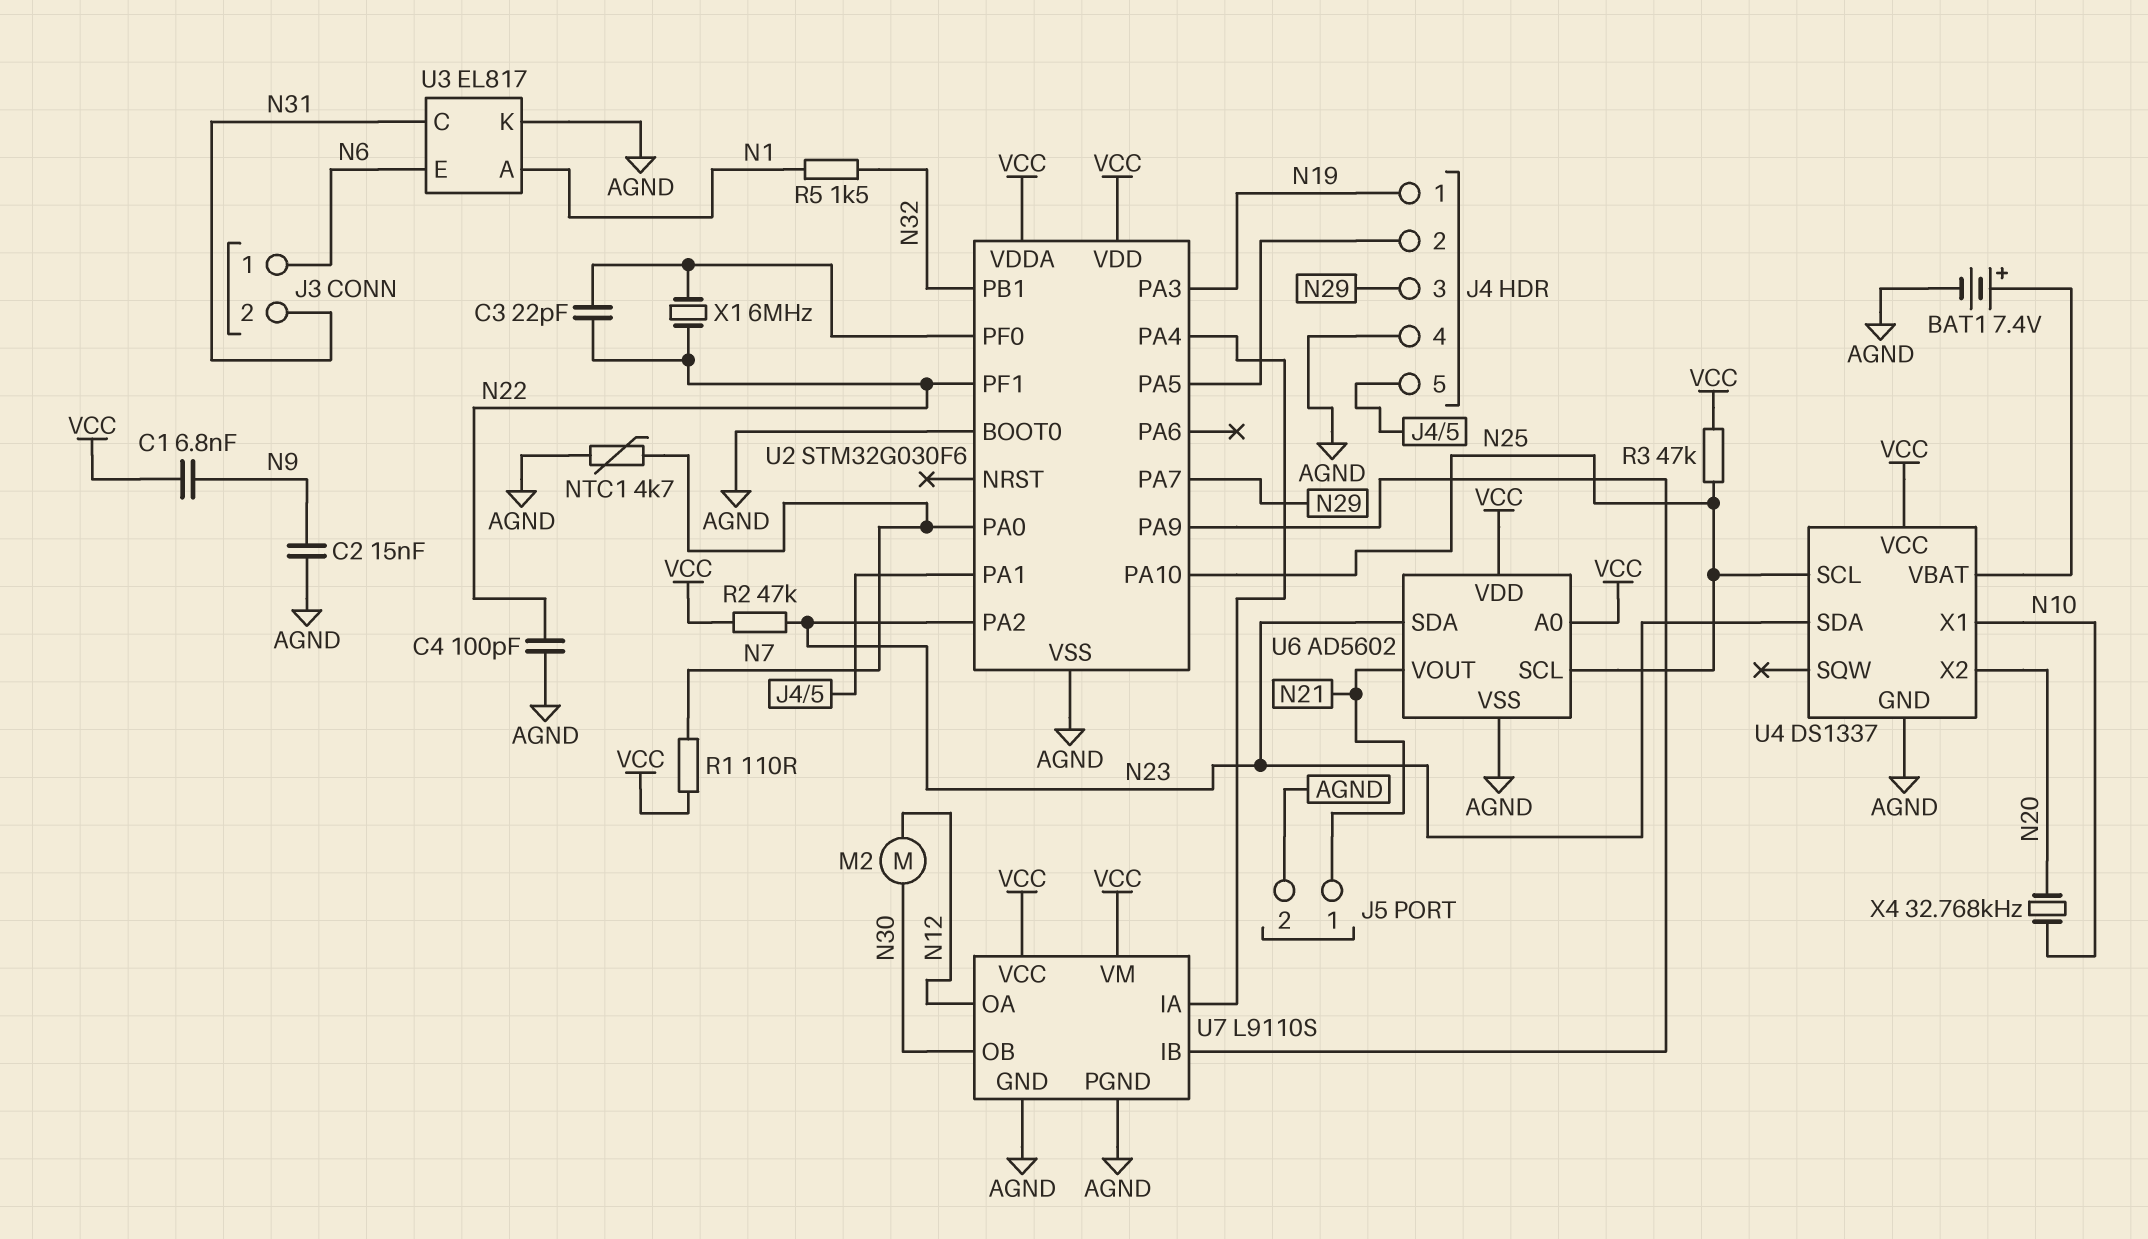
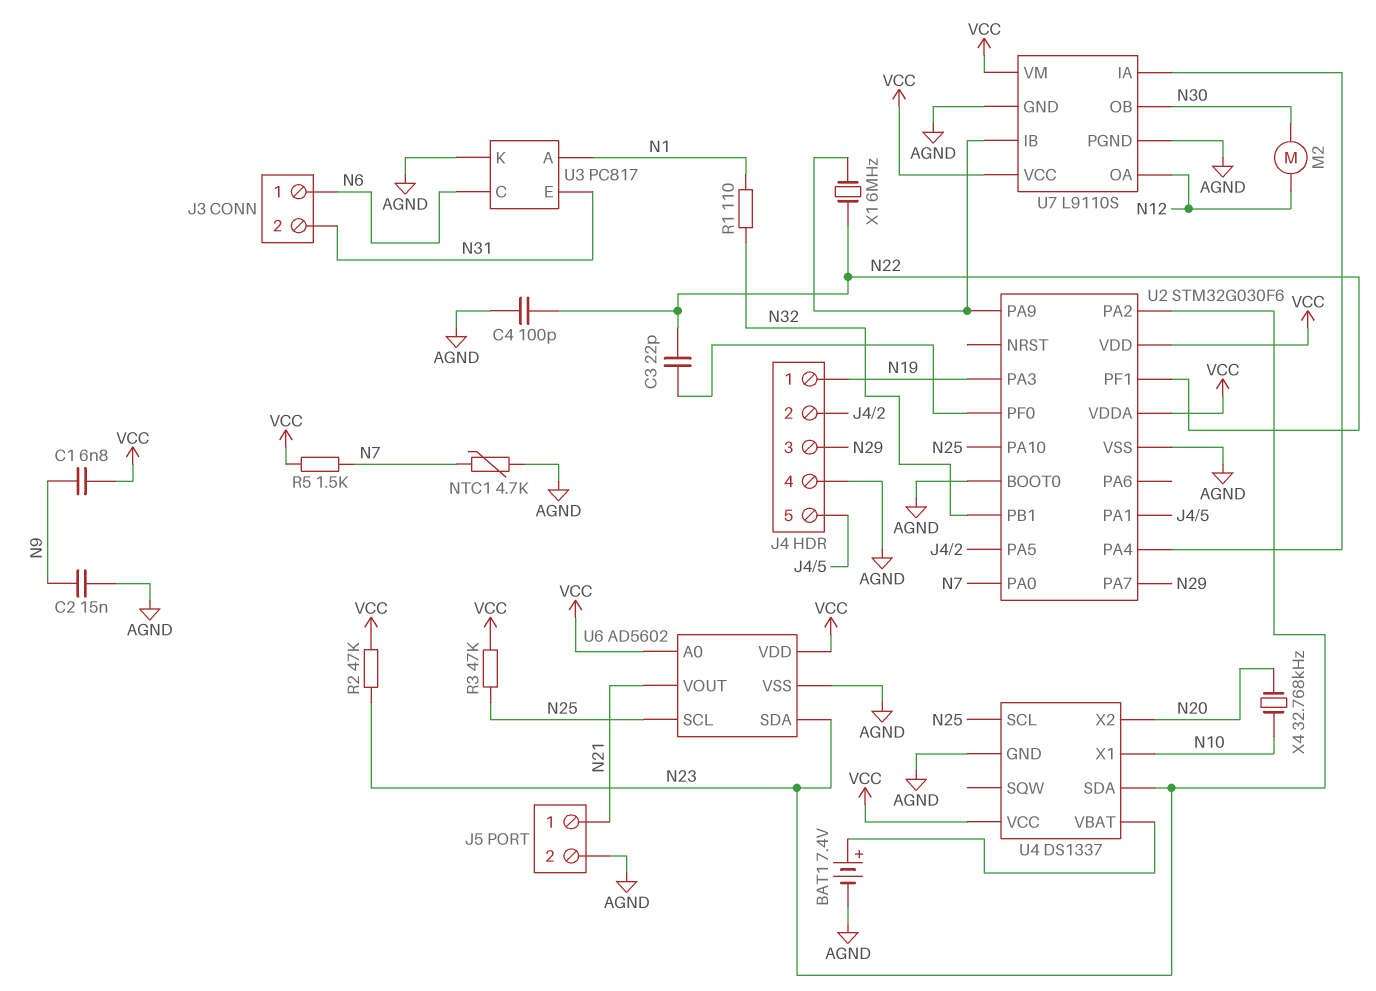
R1: 110 (N7, VCC) -> 110 (N1, N32)
R5: 1.5k (N1, N32) -> 1.5k (N7, VCC)
U3: EL817 -> PC817
U3 pin C: N31 -> N6
U3 pin E: N6 -> N31
X1: 6MHz (N22, U2/PF0) -> 6MHz (N22, U2/PA9)

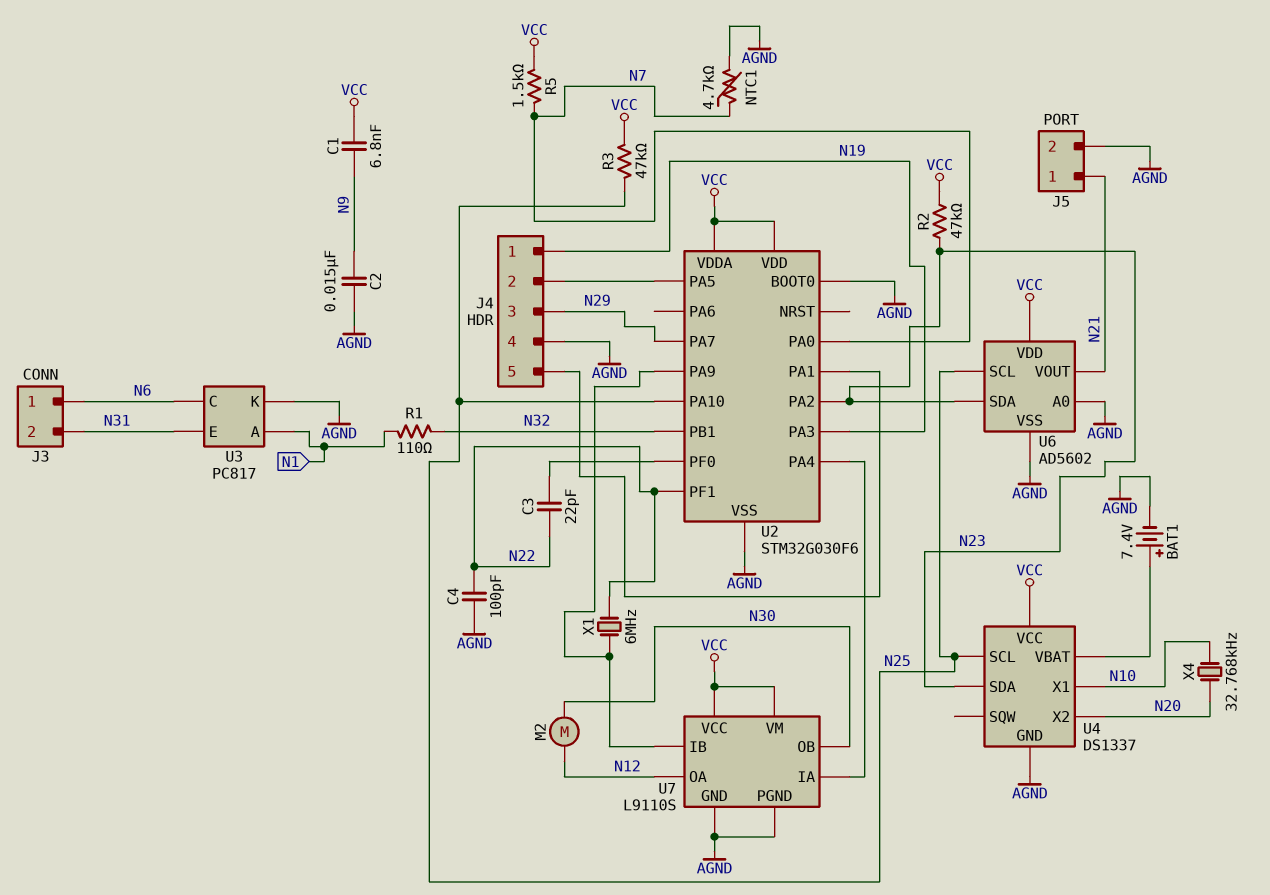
U6 pin A0: VCC -> AGND

